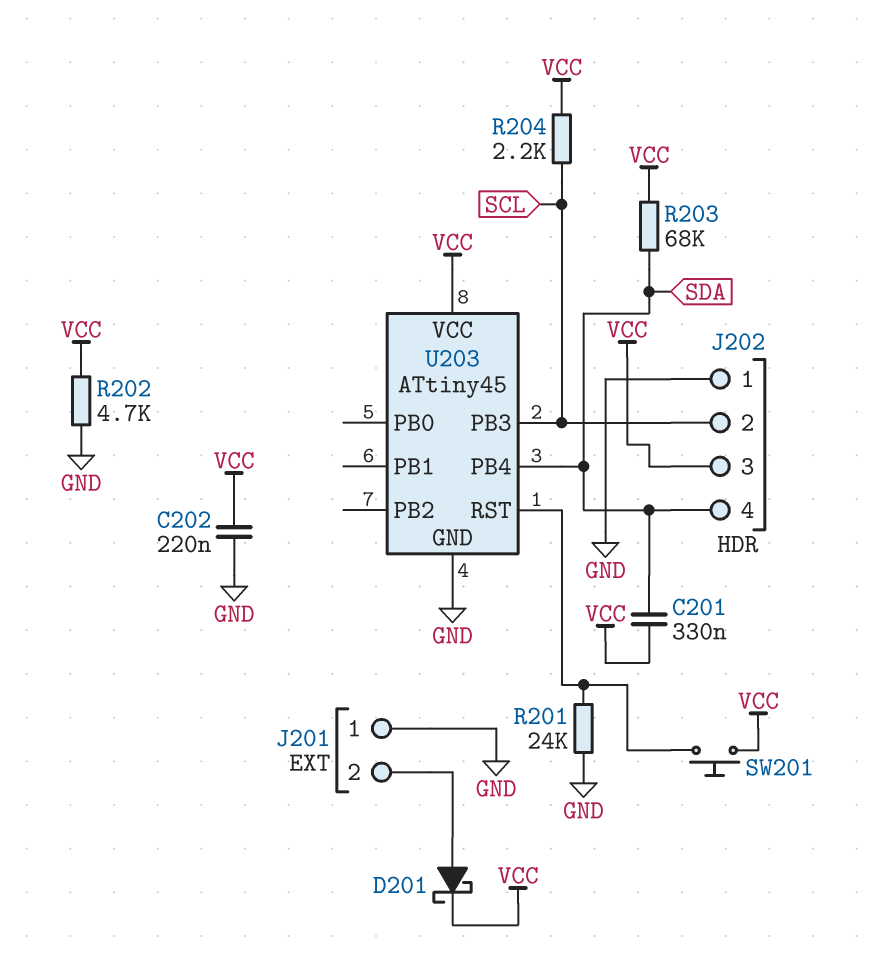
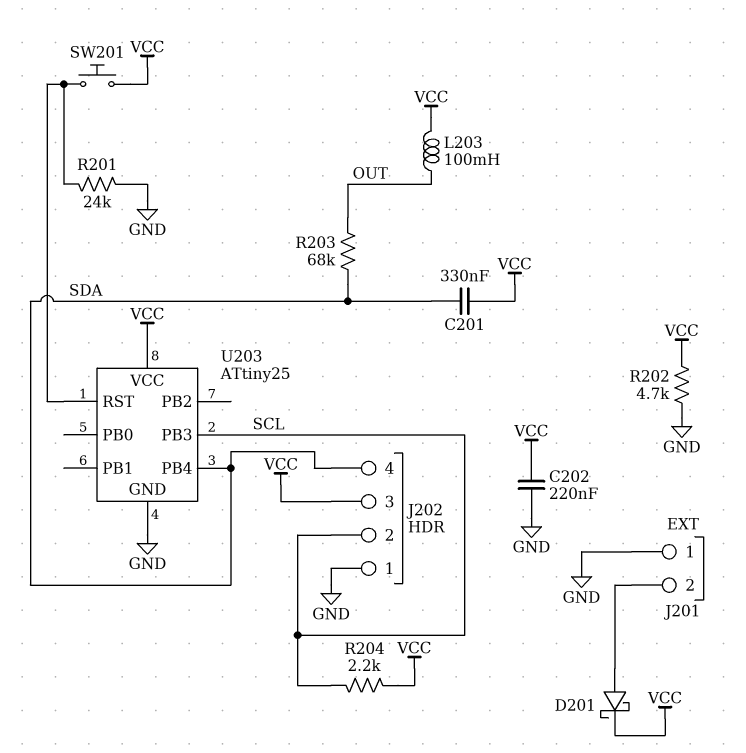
L203: none -> 100mH (OUT, VCC)
R203: 68k (SDA, VCC) -> 68k (OUT, SDA)
U203: ATtiny45 -> ATtiny25

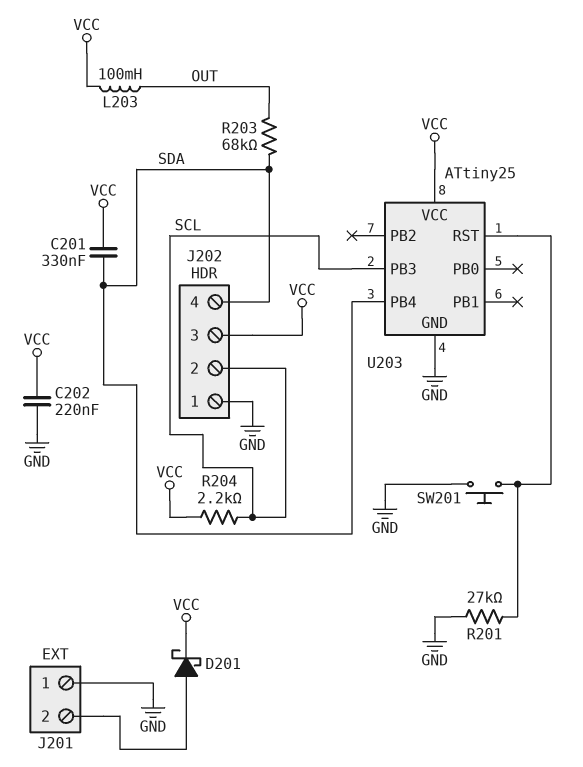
R201: 24k (GND, U203/RST) -> 27k (GND, U203/RST)
R202: 4.7k (GND, VCC) -> none
SW201: button (U203/RST, VCC) -> button (GND, U203/RST)

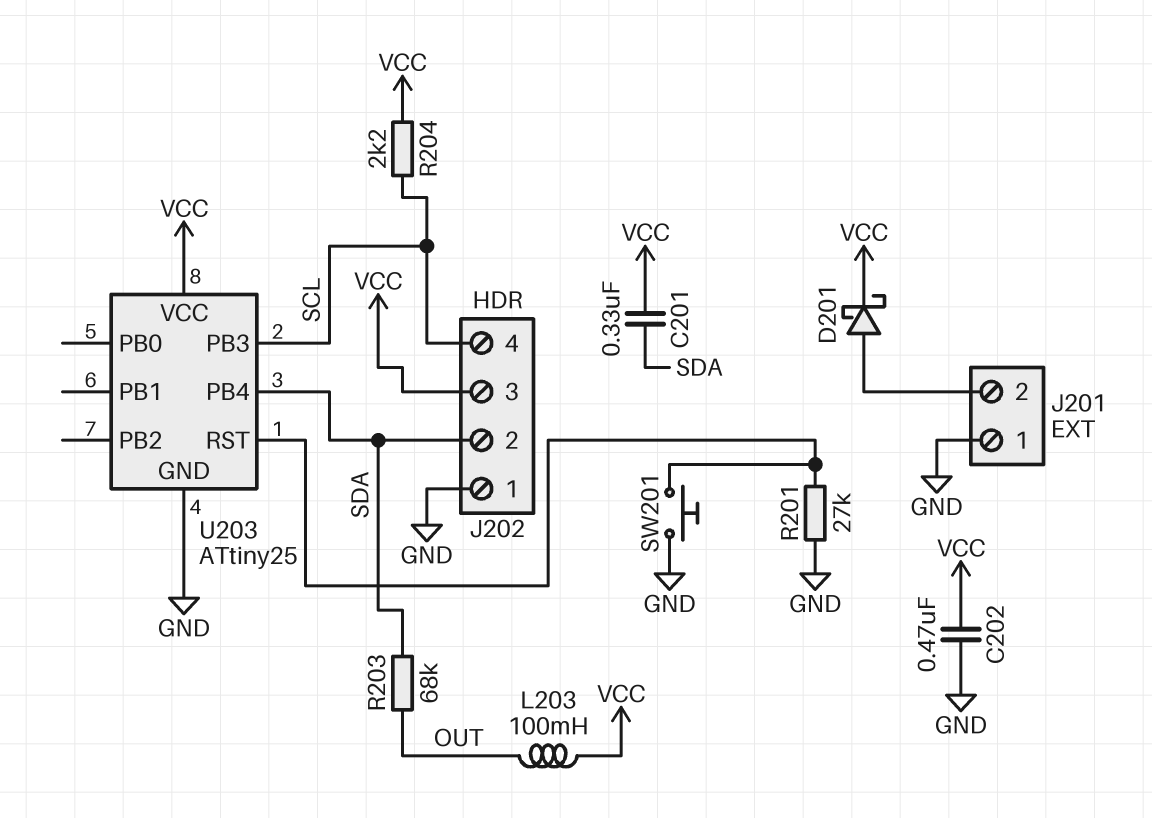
C202: 220nF (GND, VCC) -> 470nF (GND, VCC)
J202 pin 2: SCL -> SDA
J202 pin 4: SDA -> SCL

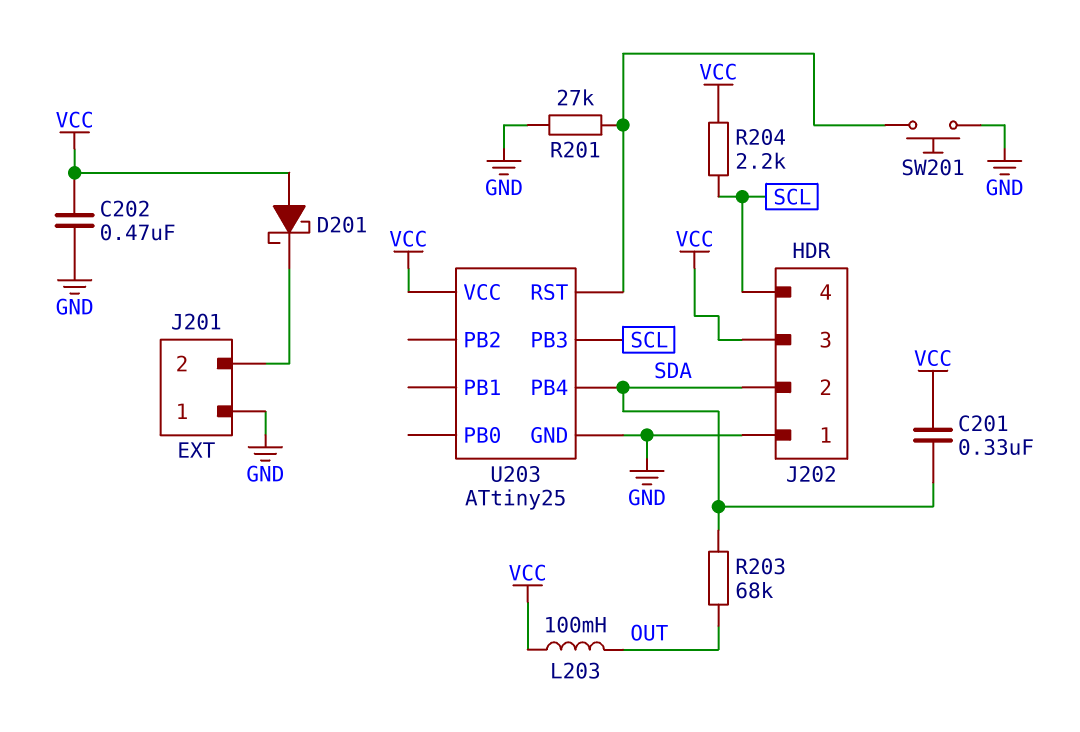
D201: schottky (A J201/2, K VCC) -> schottky (A VCC, K J201/2)

